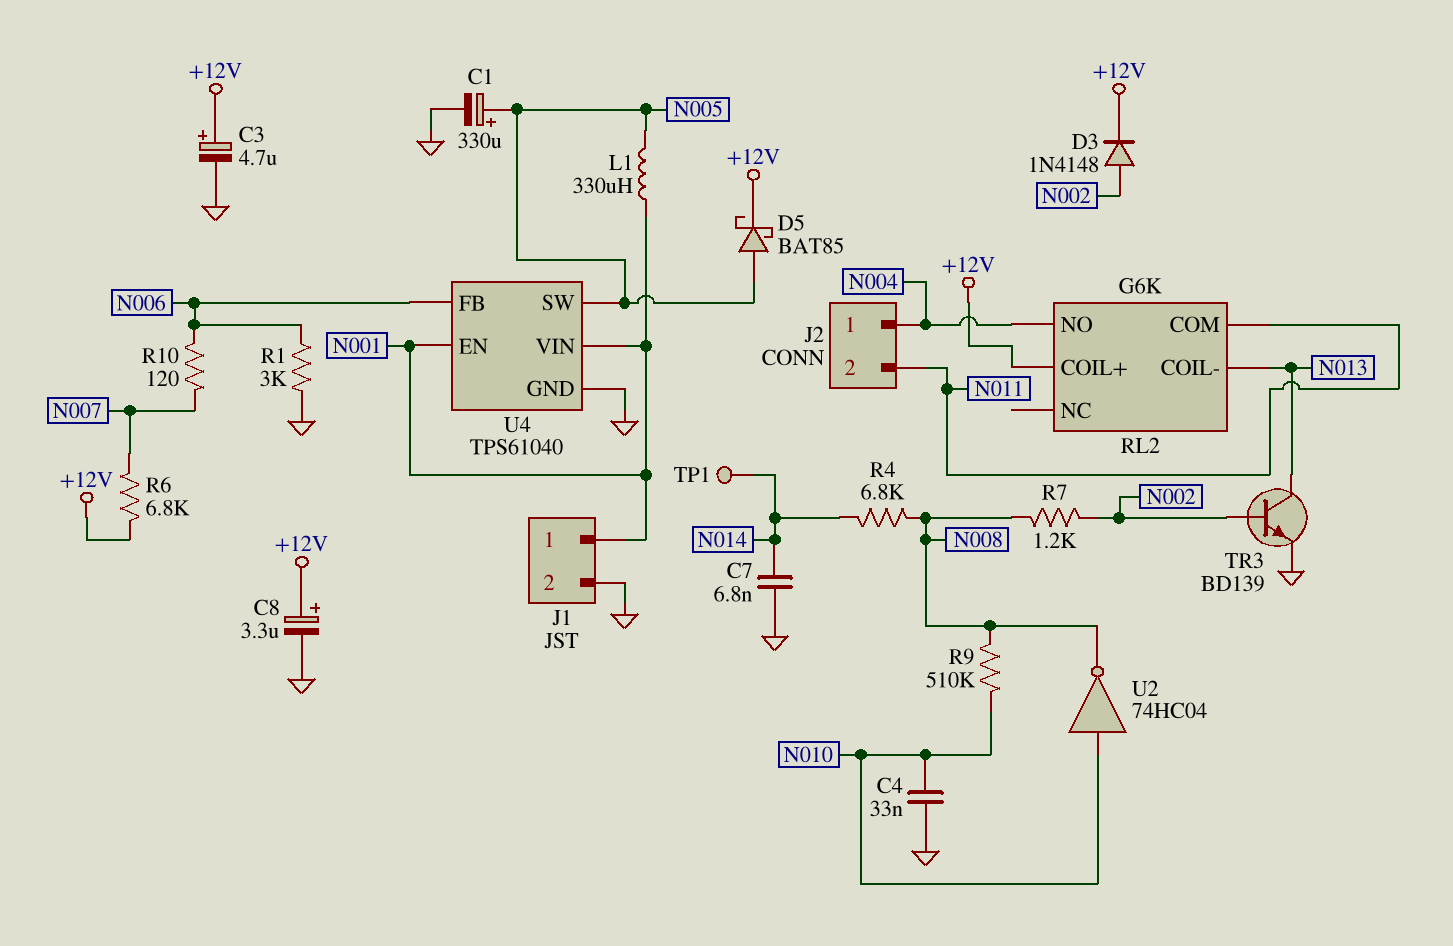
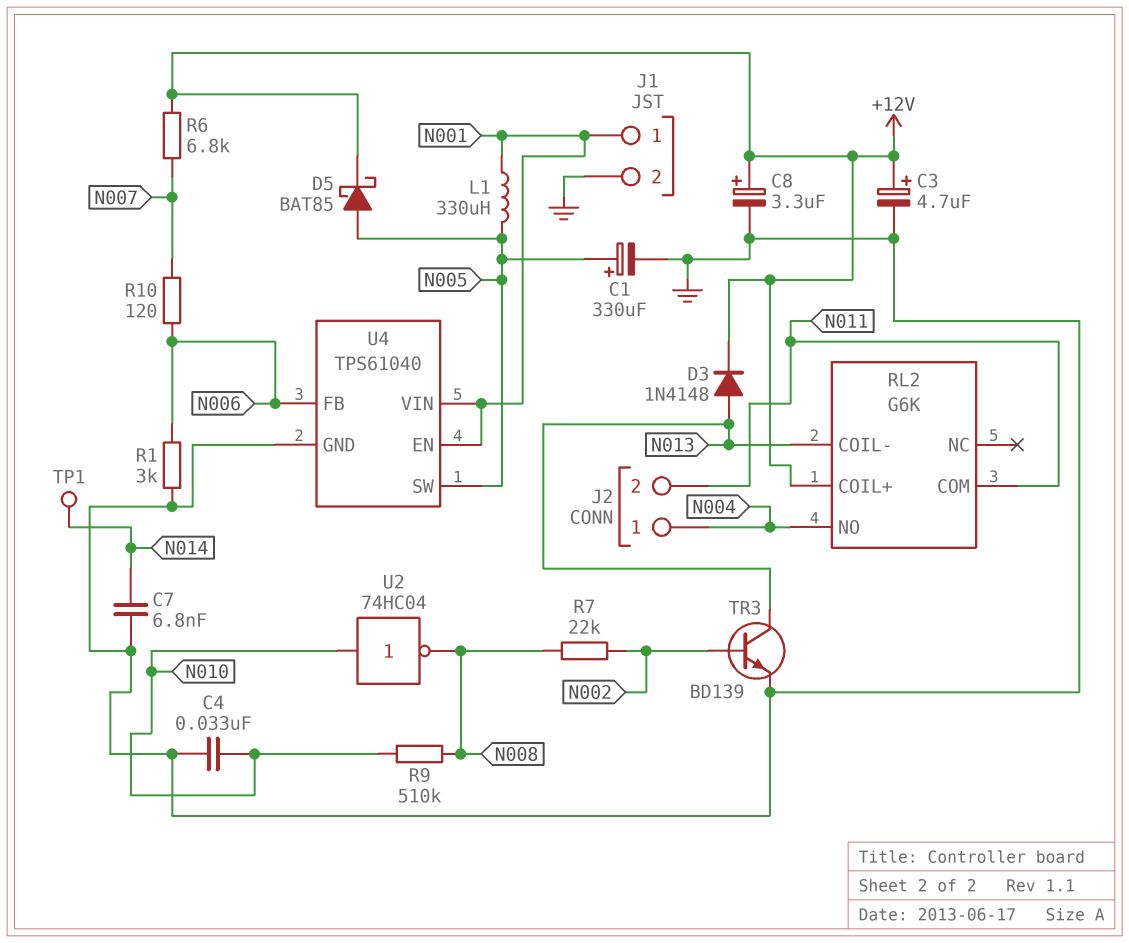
D3: diode 1N4148 (A N002, K +12V) -> diode 1N4148 (A N013, K +12V)
R4: 6.8k (N008, N014) -> none
R7: 1.2k (N002, N008) -> 22k (N002, N008)

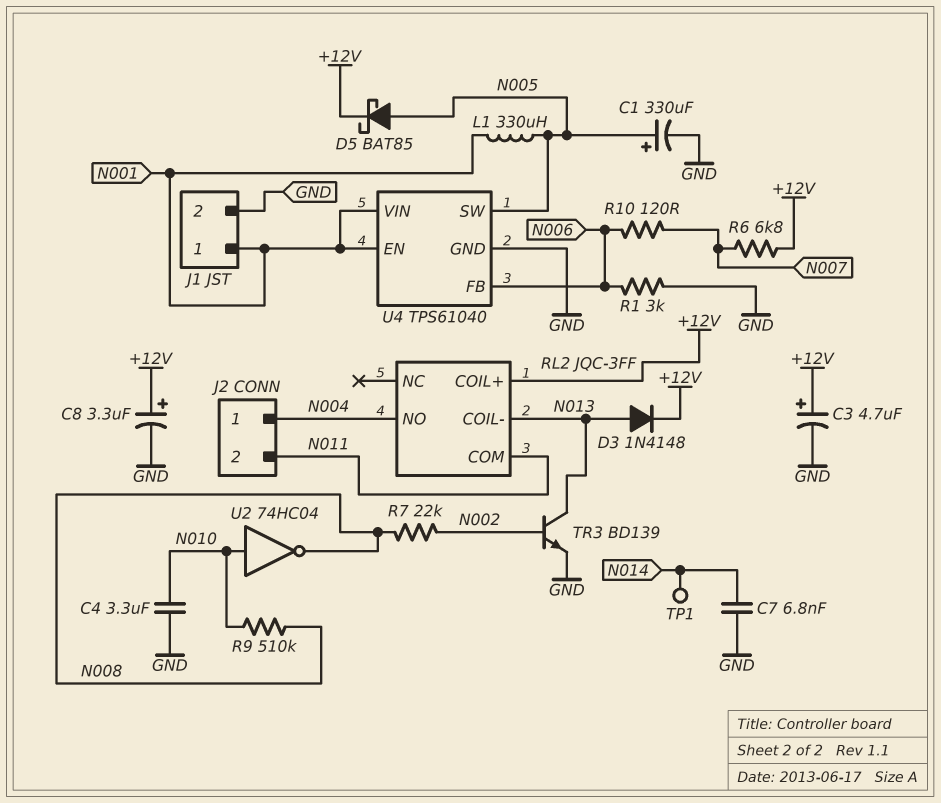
C4: 33nF (GND, N010) -> 3.3uF (GND, N010)
RL2: G6K -> JQC-3FF

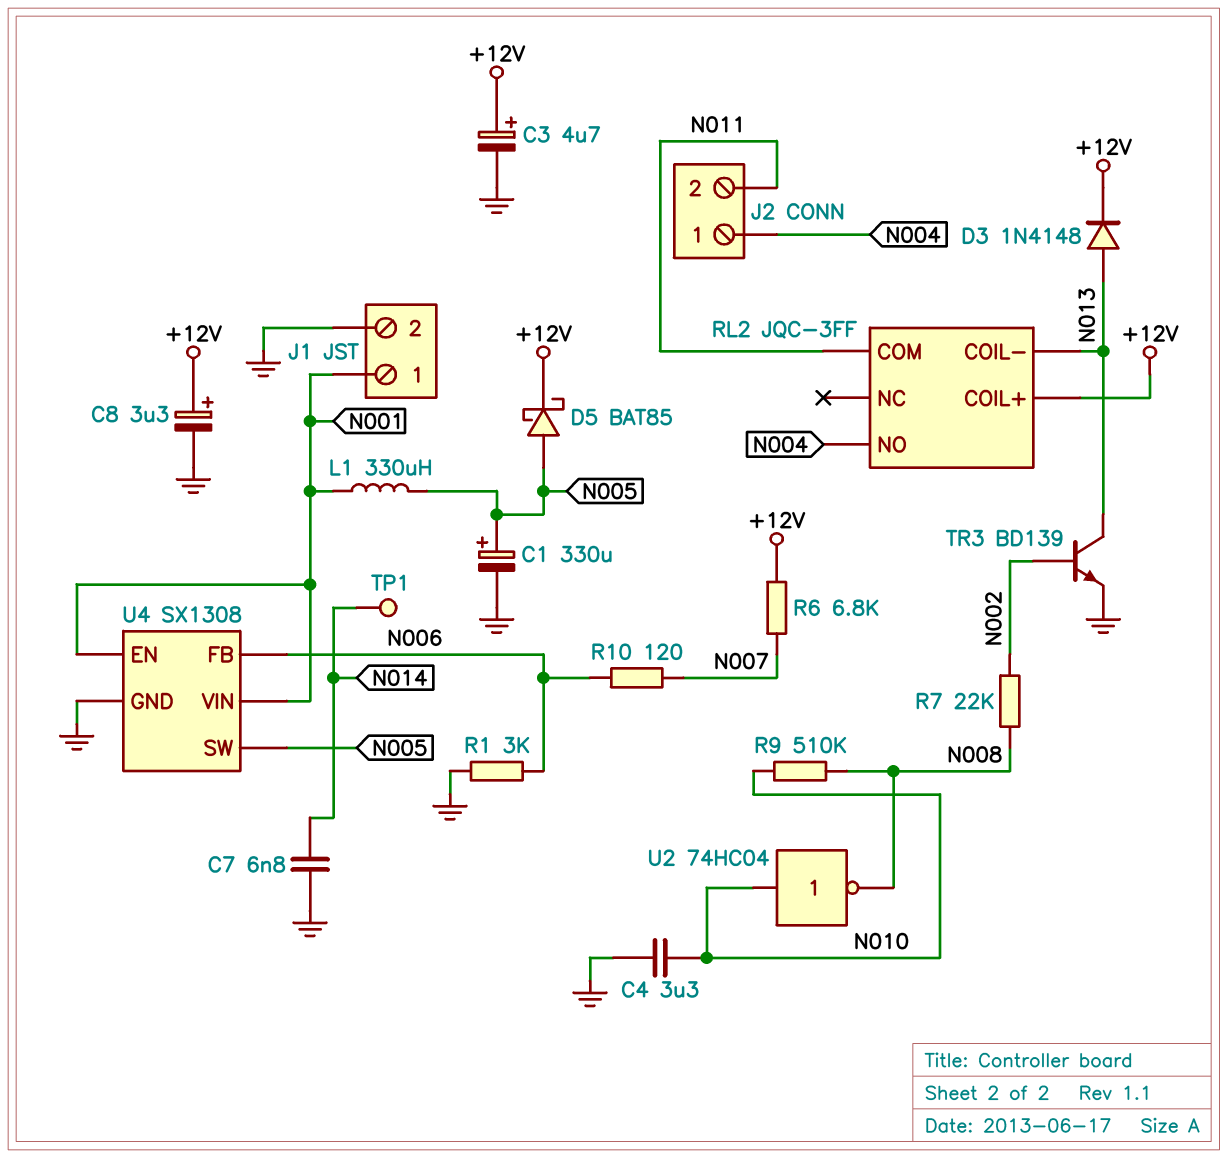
U4: TPS61040 -> SX1308

